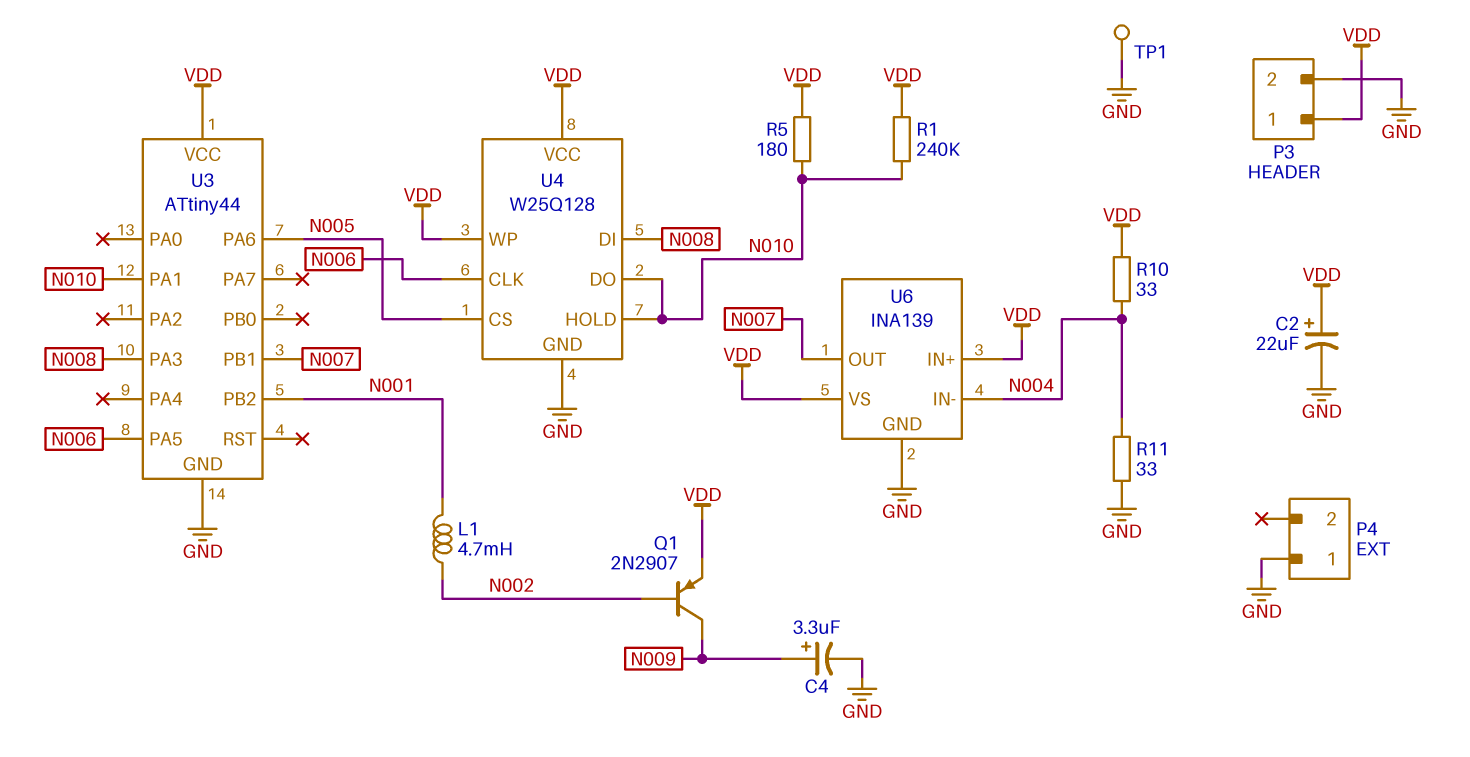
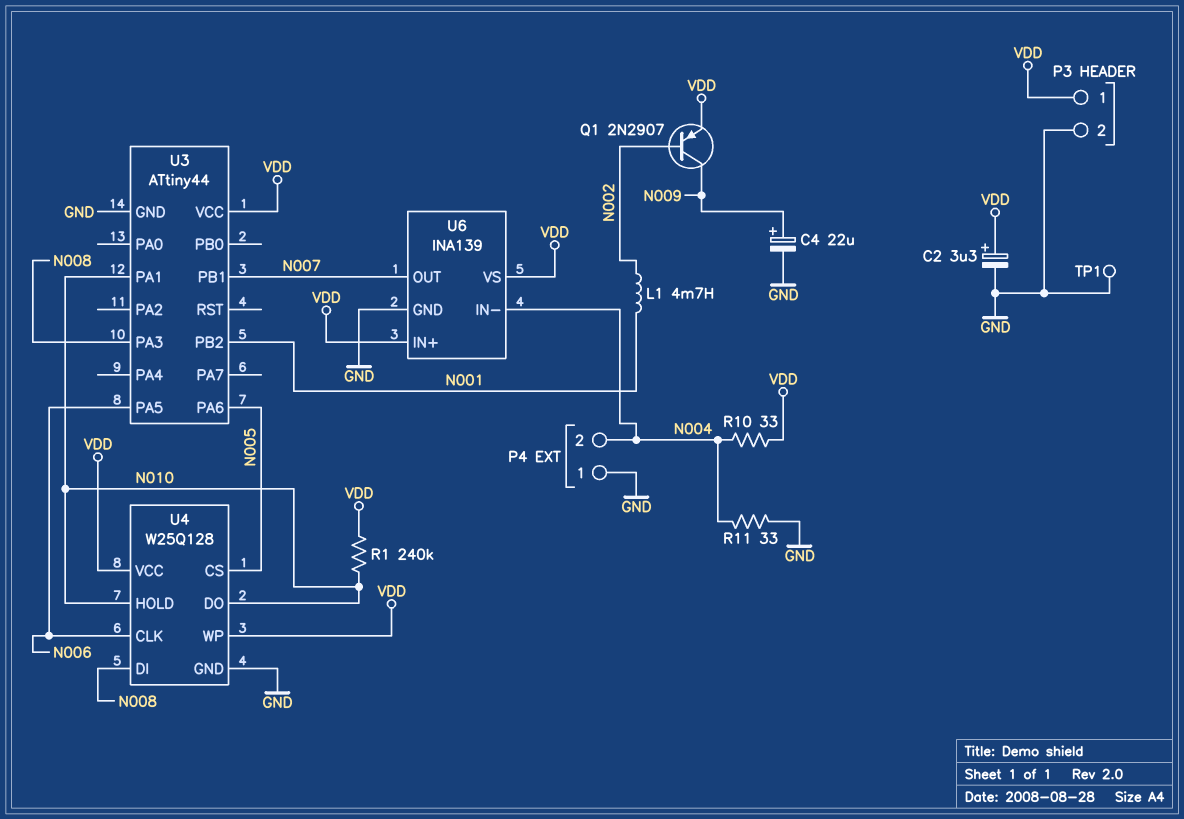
C2: 22uF (plus VDD, minus GND) -> 3.3uF (plus VDD, minus GND)
C4: 3.3uF (plus N009, minus GND) -> 22uF (plus N009, minus GND)
P4 pin 2: none -> N004
R5: 180 (N010, VDD) -> none

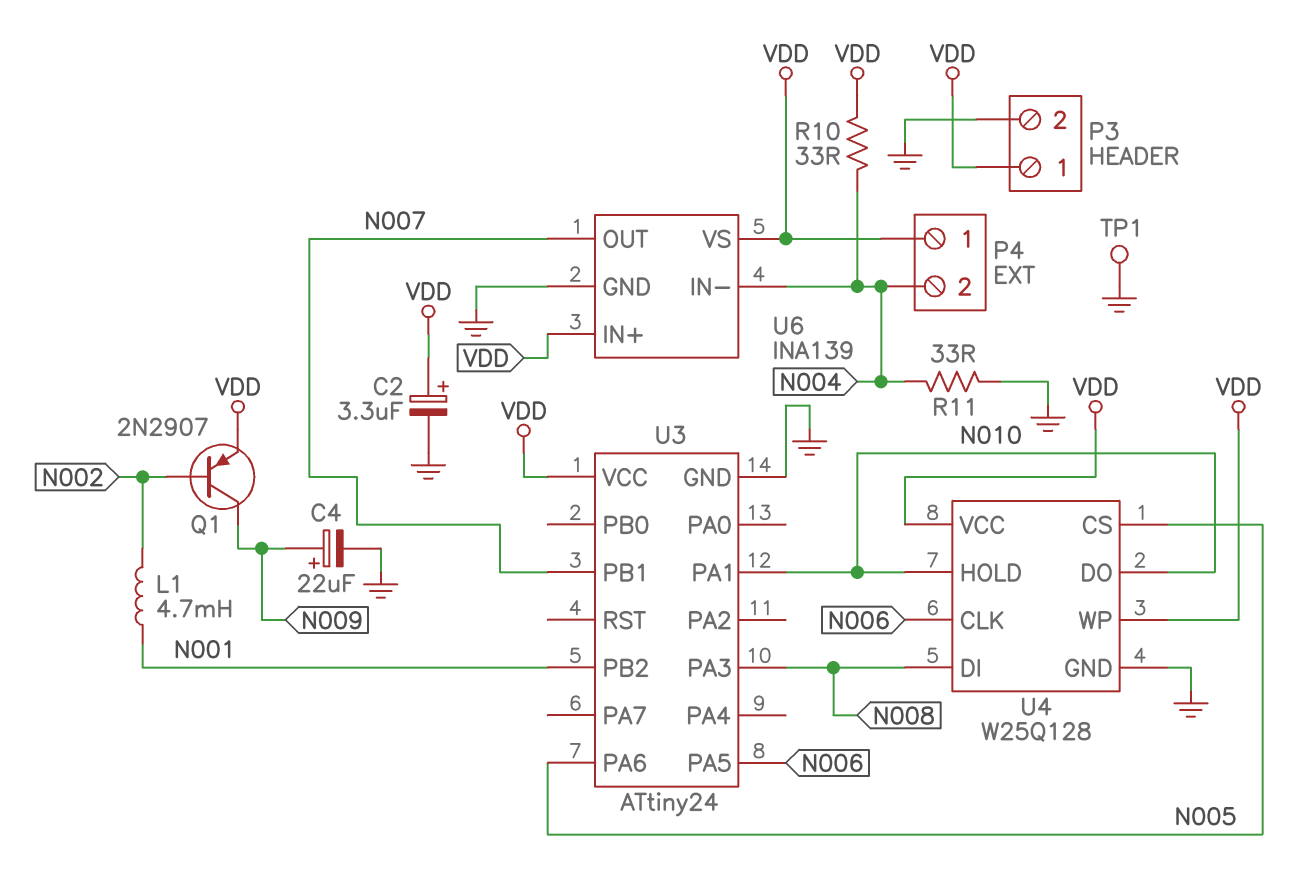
P4 pin 1: GND -> VDD
R1: 240k (N010, VDD) -> none
U3: ATtiny44 -> ATtiny24

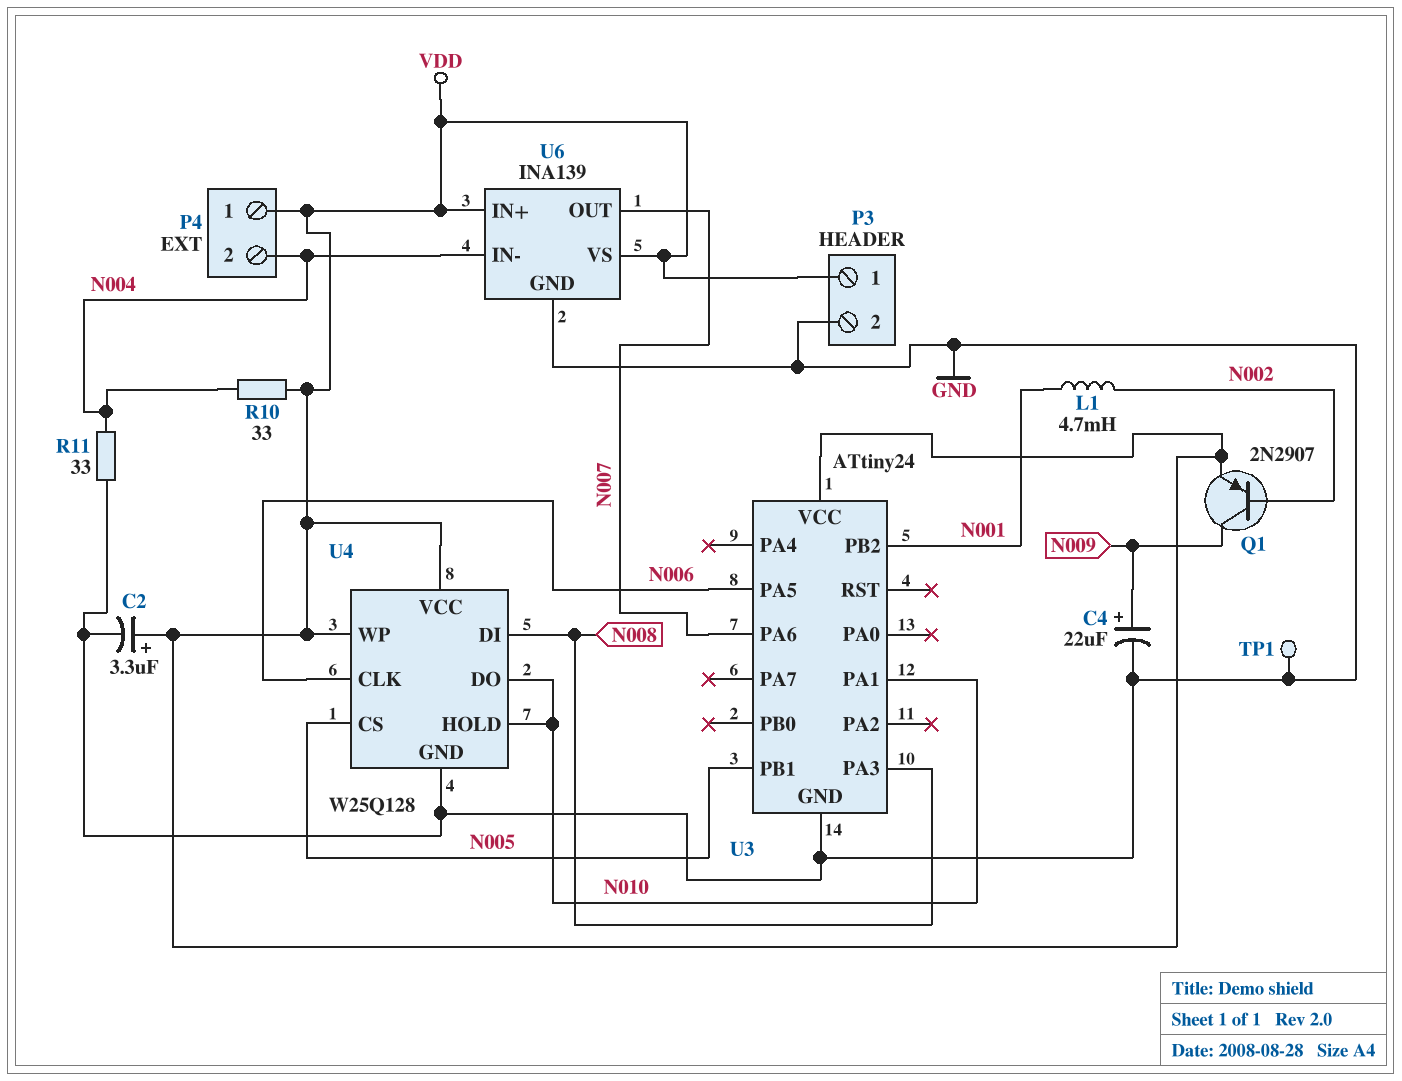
U3 pin PA6: N005 -> N007
U3 pin PB1: N007 -> N005

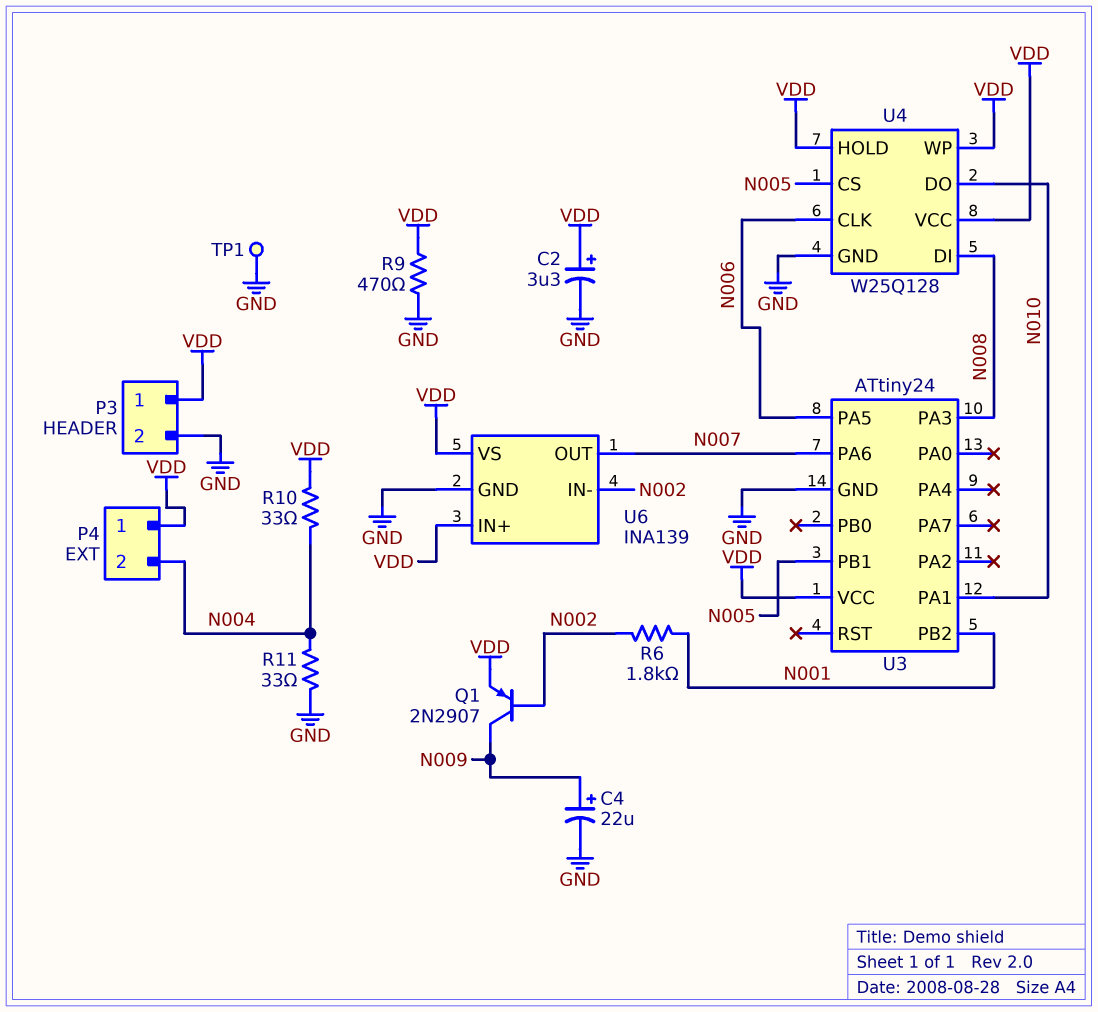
L1: 4.7mH (N001, N002) -> none
R6: none -> 1.8k (N001, N002)
R9: none -> 470 (GND, VDD)
U4 pin HOLD: N010 -> VDD
U6 pin IN-: N004 -> N002

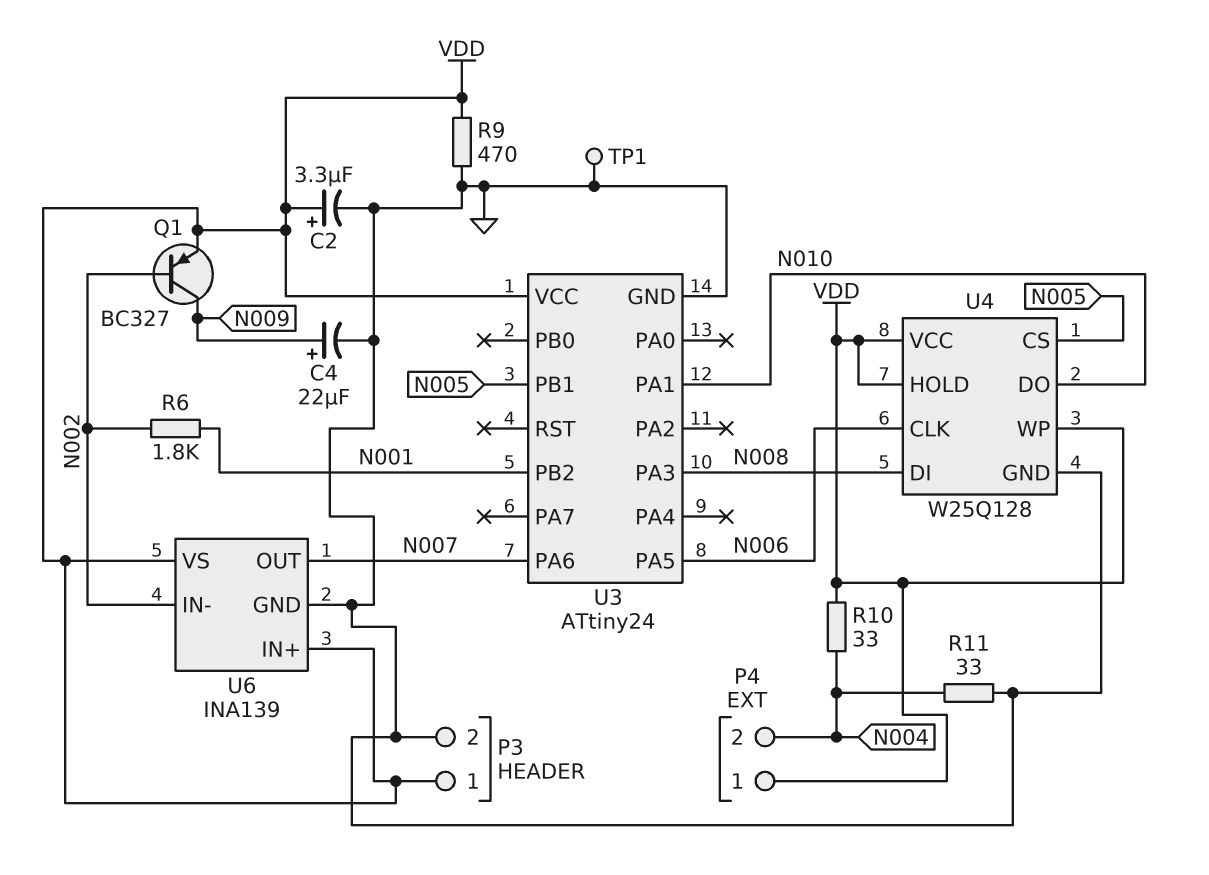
Q1: PNP 2N2907 (B N002, C N009, E VDD) -> PNP BC327 (B N002, C N009, E VDD)

